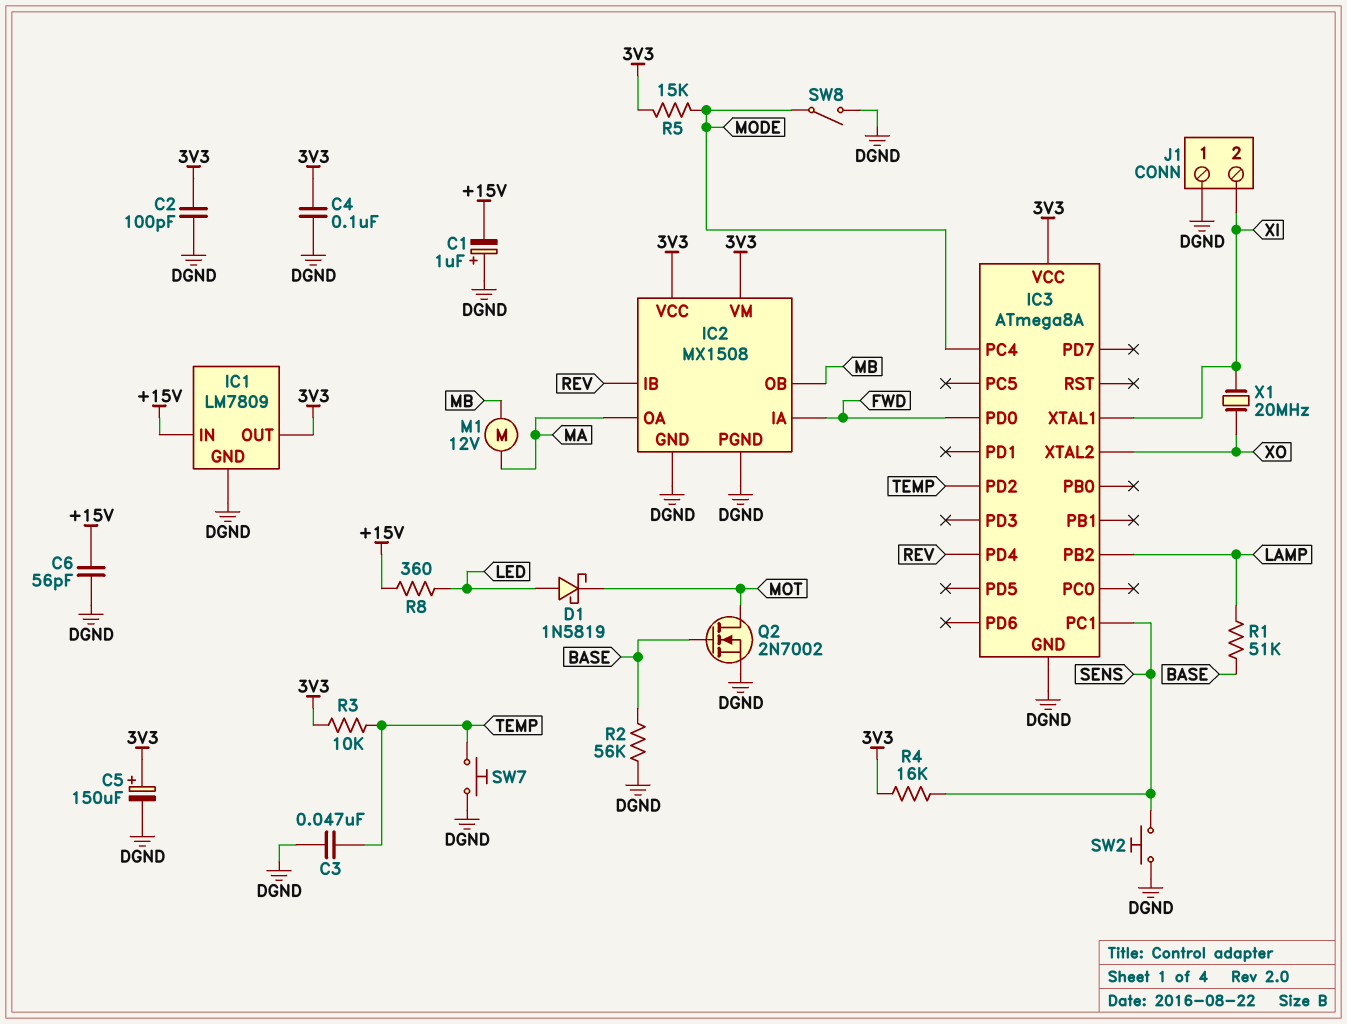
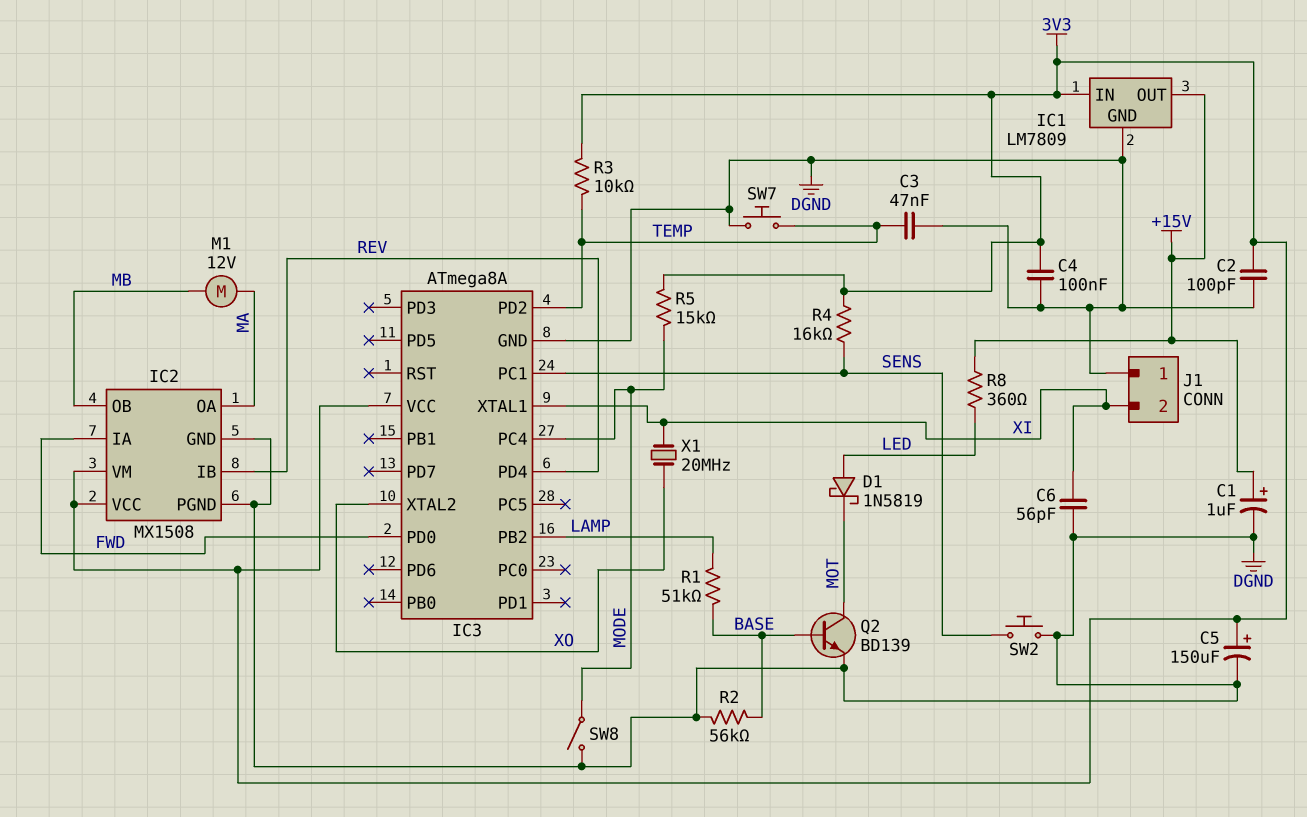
C1: 1uF (plus DGND, minus +15V) -> 1uF (plus +15V, minus DGND)
C6: 56pF (+15V, DGND) -> 56pF (DGND, XI)
IC1 pin IN: +15V -> 3V3
IC1 pin OUT: 3V3 -> +15V
Q2: NMOS 2N7002 (G BASE, D MOT, S DGND) -> NPN BD139 (B BASE, C MOT, E DGND)

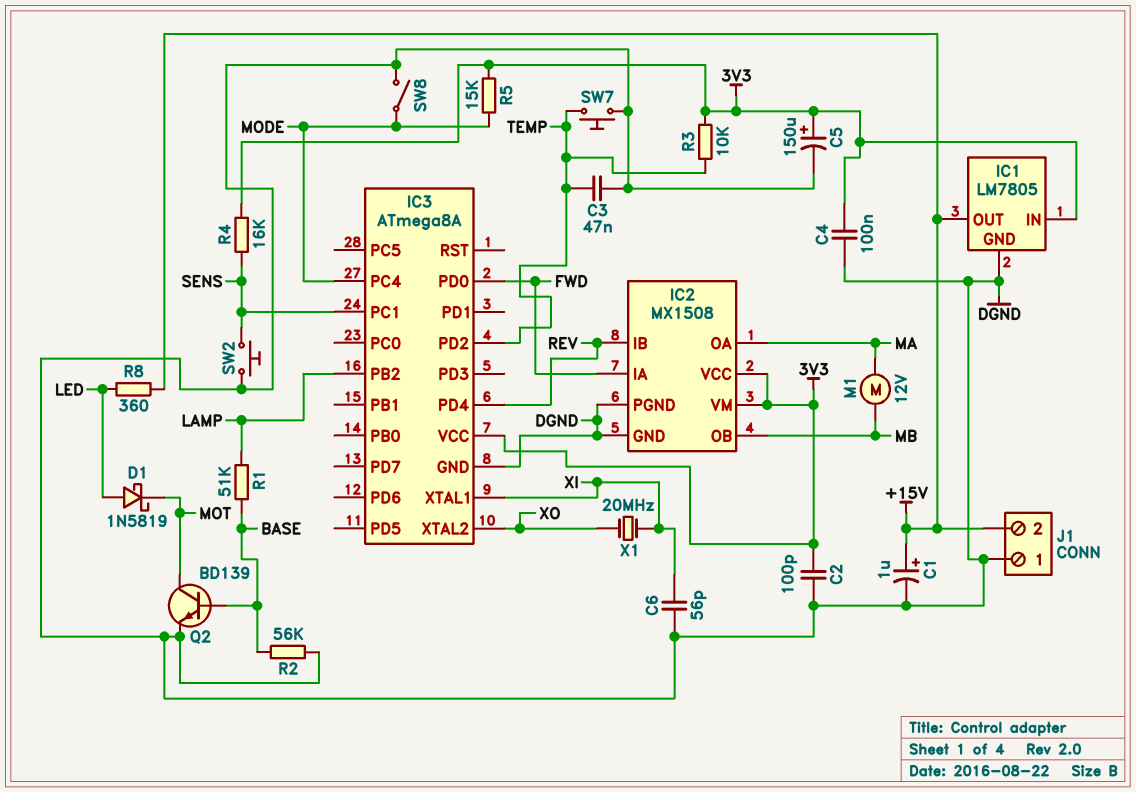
IC1: LM7809 -> LM7805
J1 pin 2: XI -> +15V

